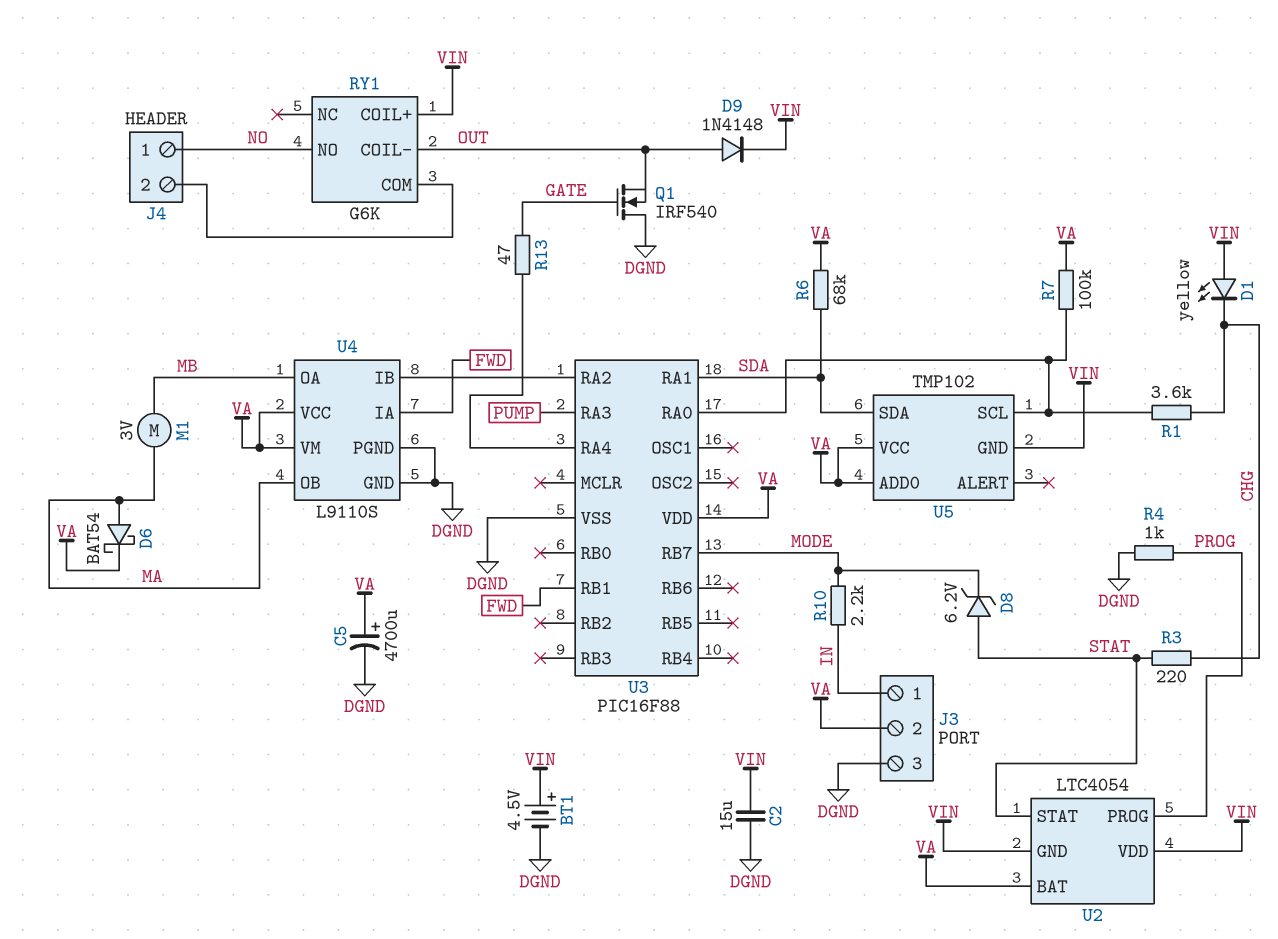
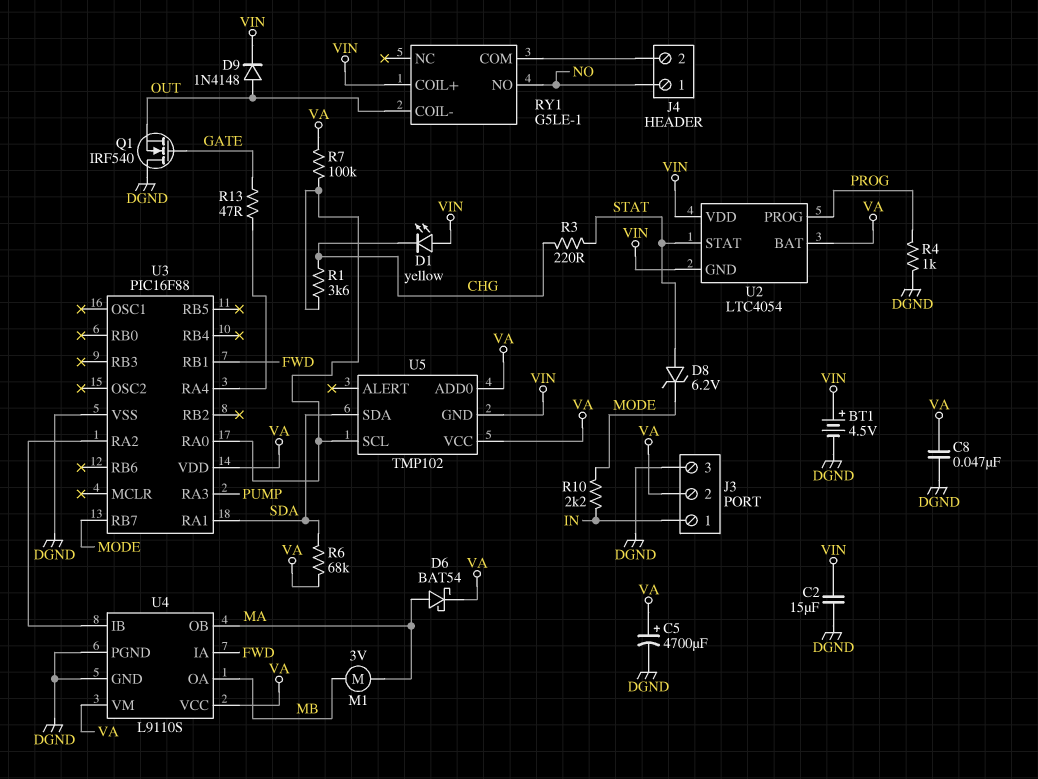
C8: none -> 47nF (DGND, VA)
RY1: G6K -> G5LE-1

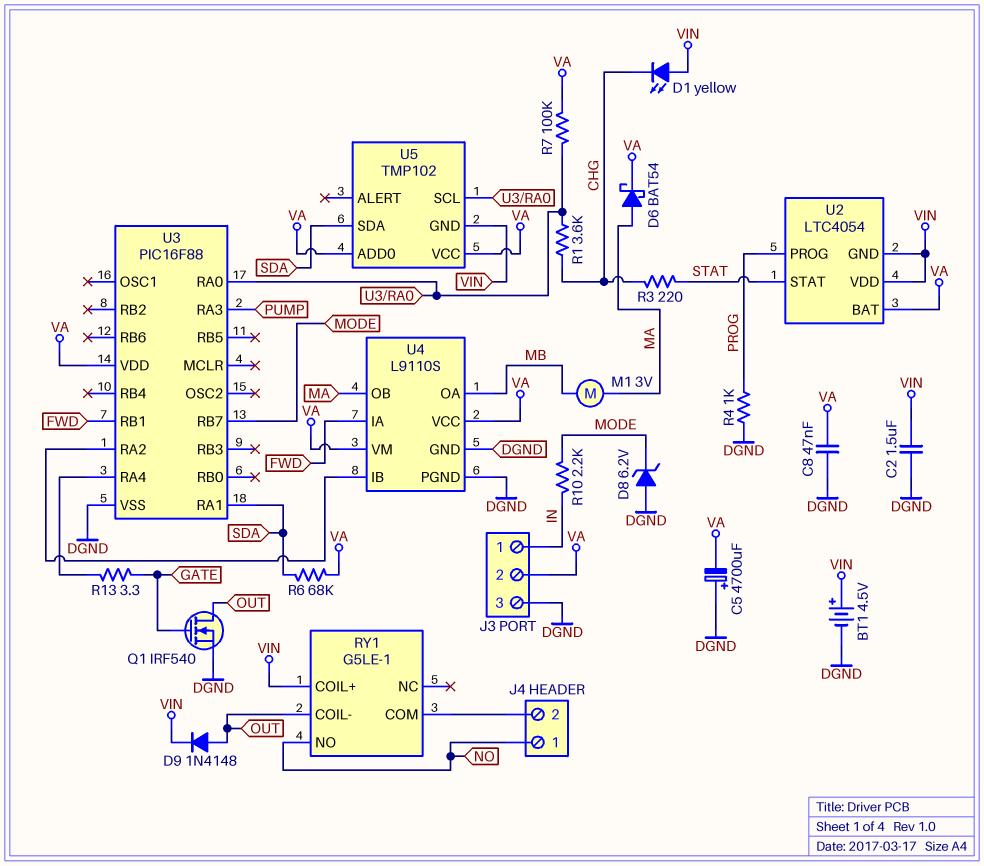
C2: 15uF (DGND, VIN) -> 1.5uF (DGND, VIN)
C5: 4700uF (plus VA, minus DGND) -> 4700uF (plus DGND, minus VA)
D8: zener 6.2V (A STAT, K MODE) -> zener 6.2V (A DGND, K MODE)
Q1: NMOS IRF540 (G GATE, D DGND, S OUT) -> NMOS IRF540 (G GATE, D OUT, S DGND)
R13: 47 (GATE, U3/RA4) -> 3.3 (GATE, U3/RA4)

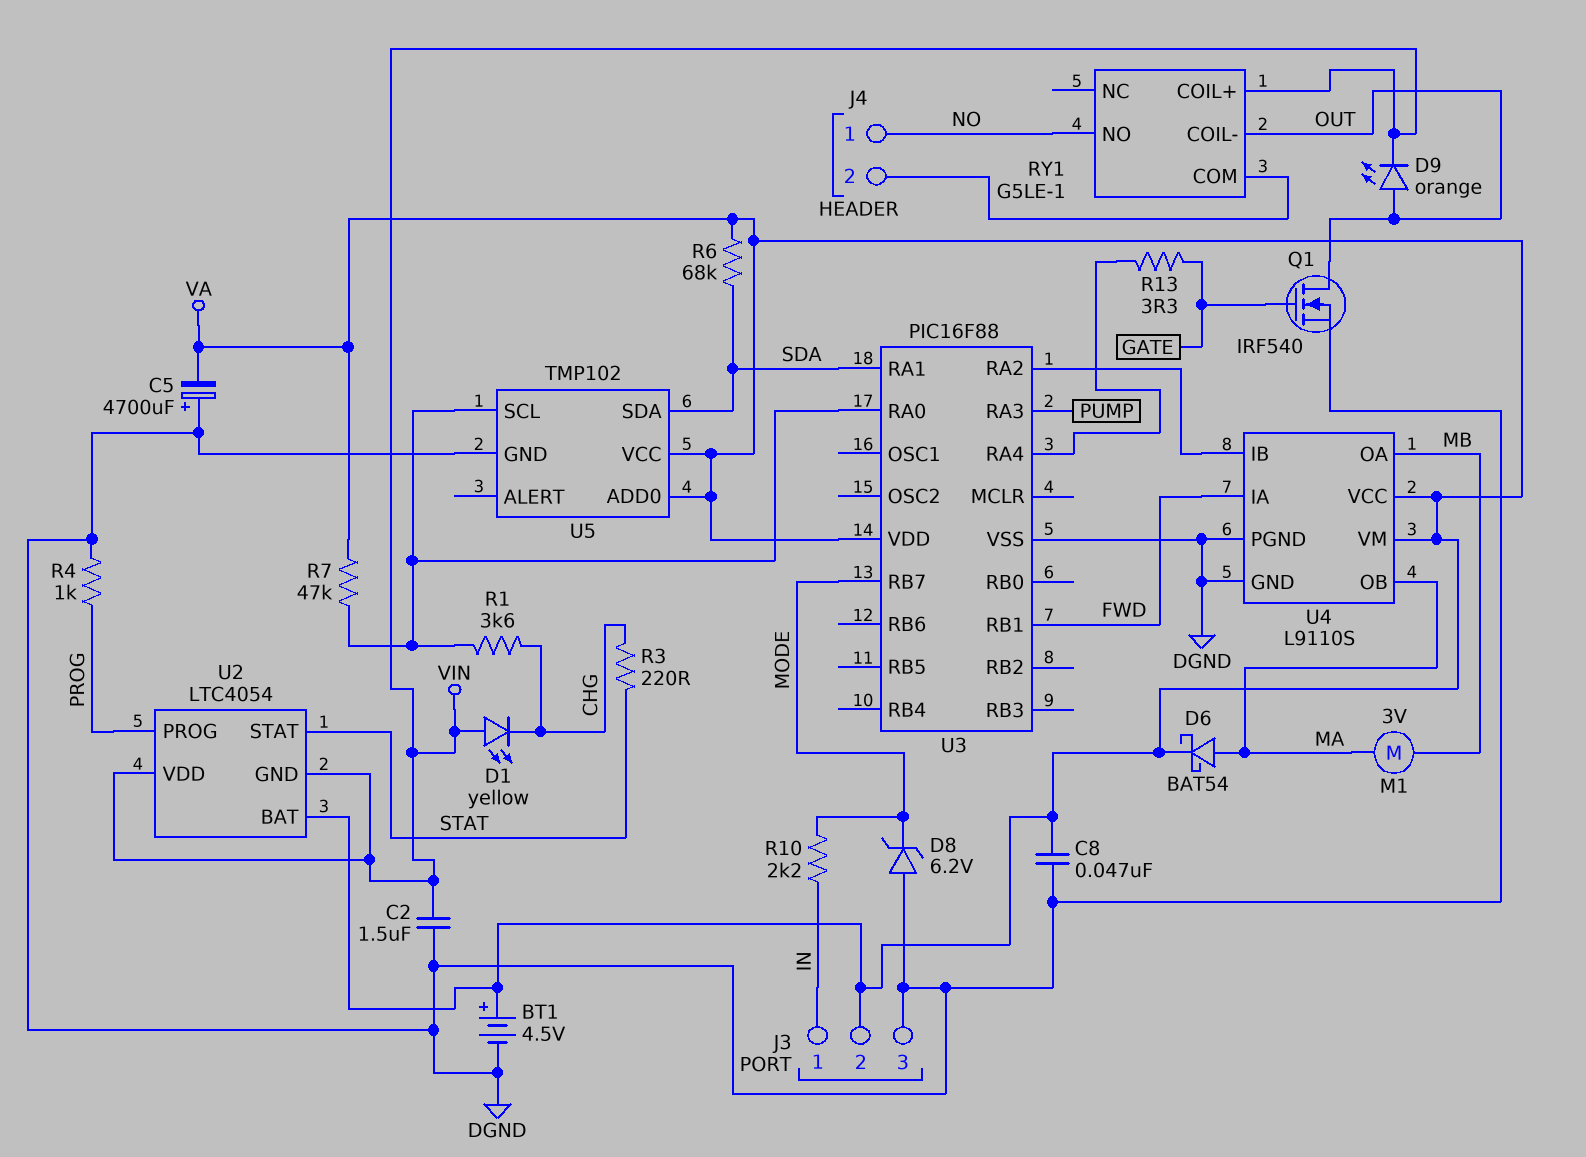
BT1: 4.5V (plus VIN, minus DGND) -> 4.5V (plus VA, minus DGND)
D9: diode 1N4148 (A OUT, K VIN) -> LED orange (A OUT, K VIN)
R7: 100k (U3/RA0, VA) -> 47k (U3/RA0, VA)
U5 pin GND: VIN -> DGND

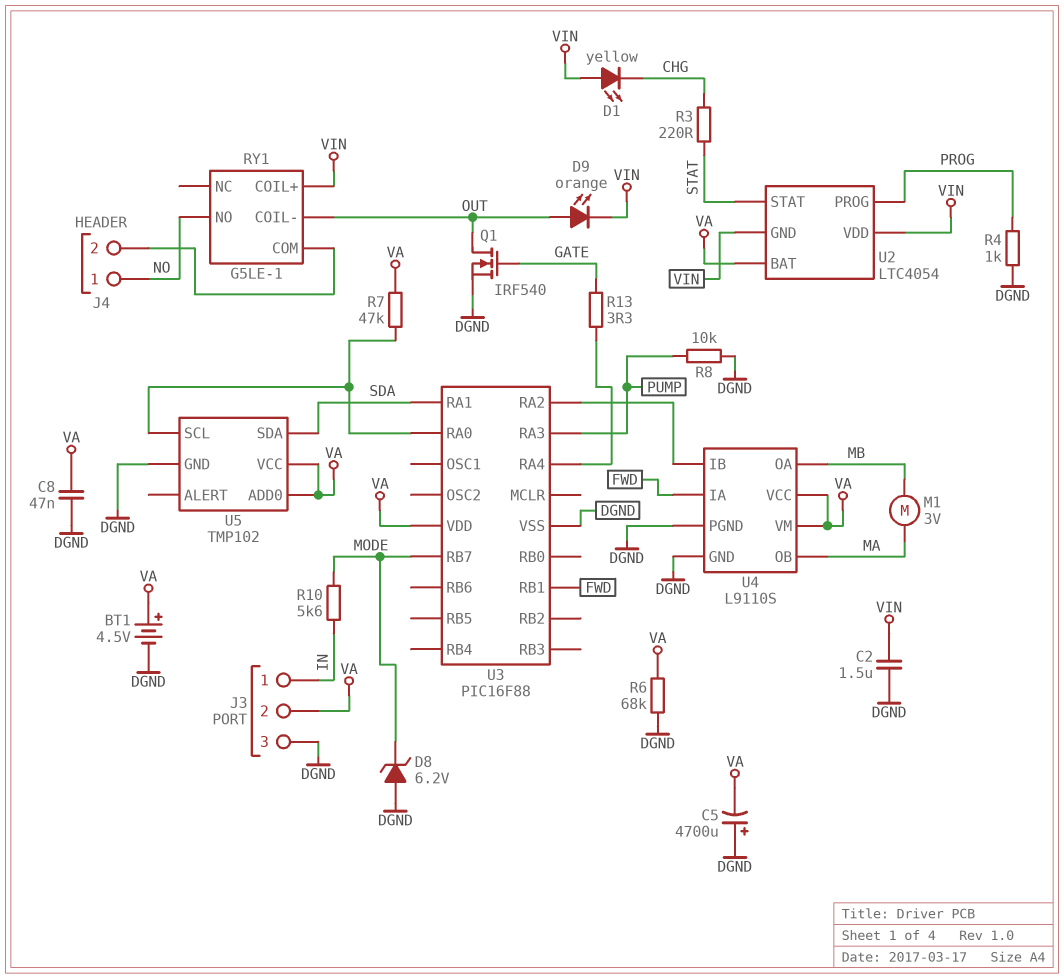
D6: schottky BAT54 (A MA, K VA) -> none
R1: 3.6k (CHG, U3/RA0) -> none
R6: 68k (SDA, VA) -> 68k (DGND, VA)
R8: none -> 10k (DGND, PUMP)
R10: 2.2k (IN, MODE) -> 5.6k (IN, MODE)

